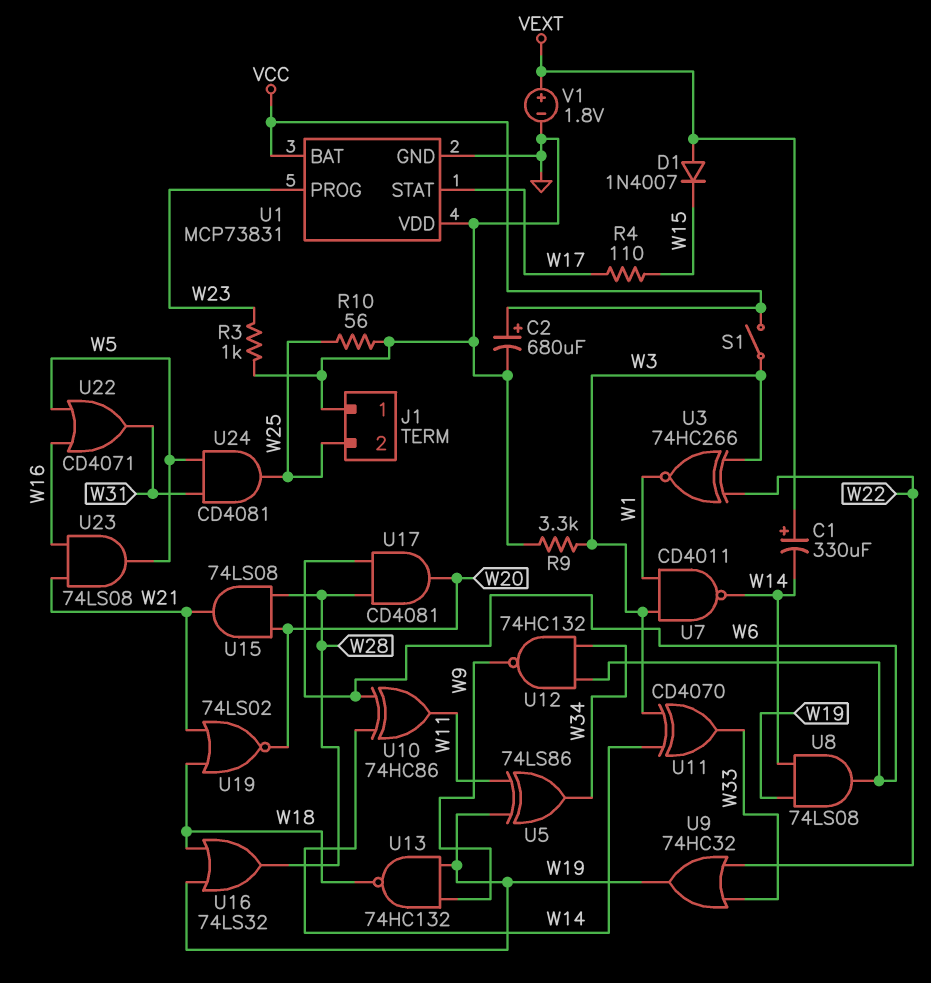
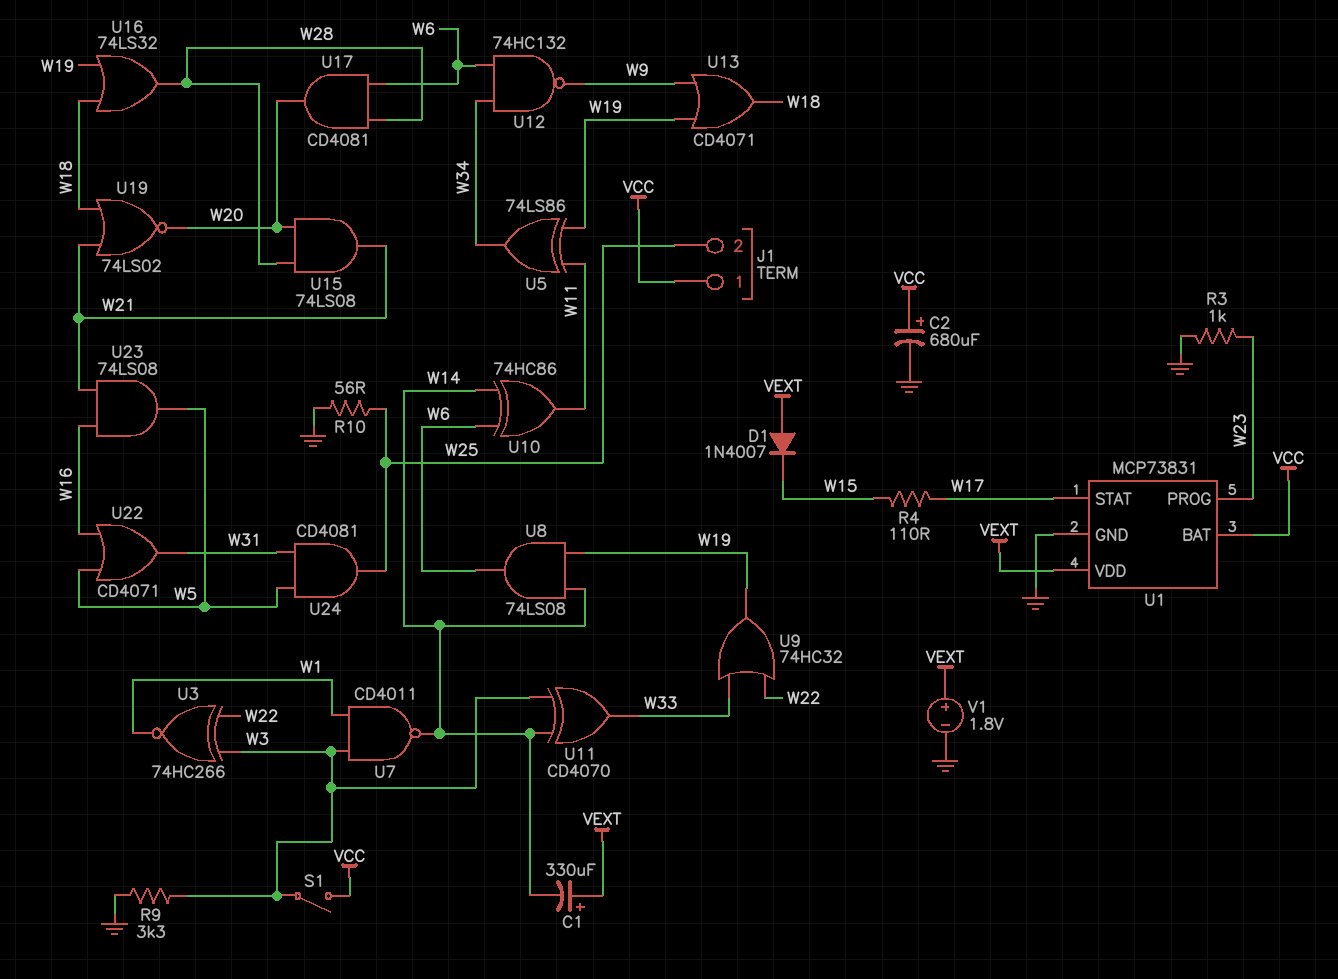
J1 pin 1: GND -> VCC
U1 pin VDD: GND -> VEXT
U13: NAND 74HC132 (in W9, in W19, out W18) -> OR CD4071 (in W9, in W19, out W18)

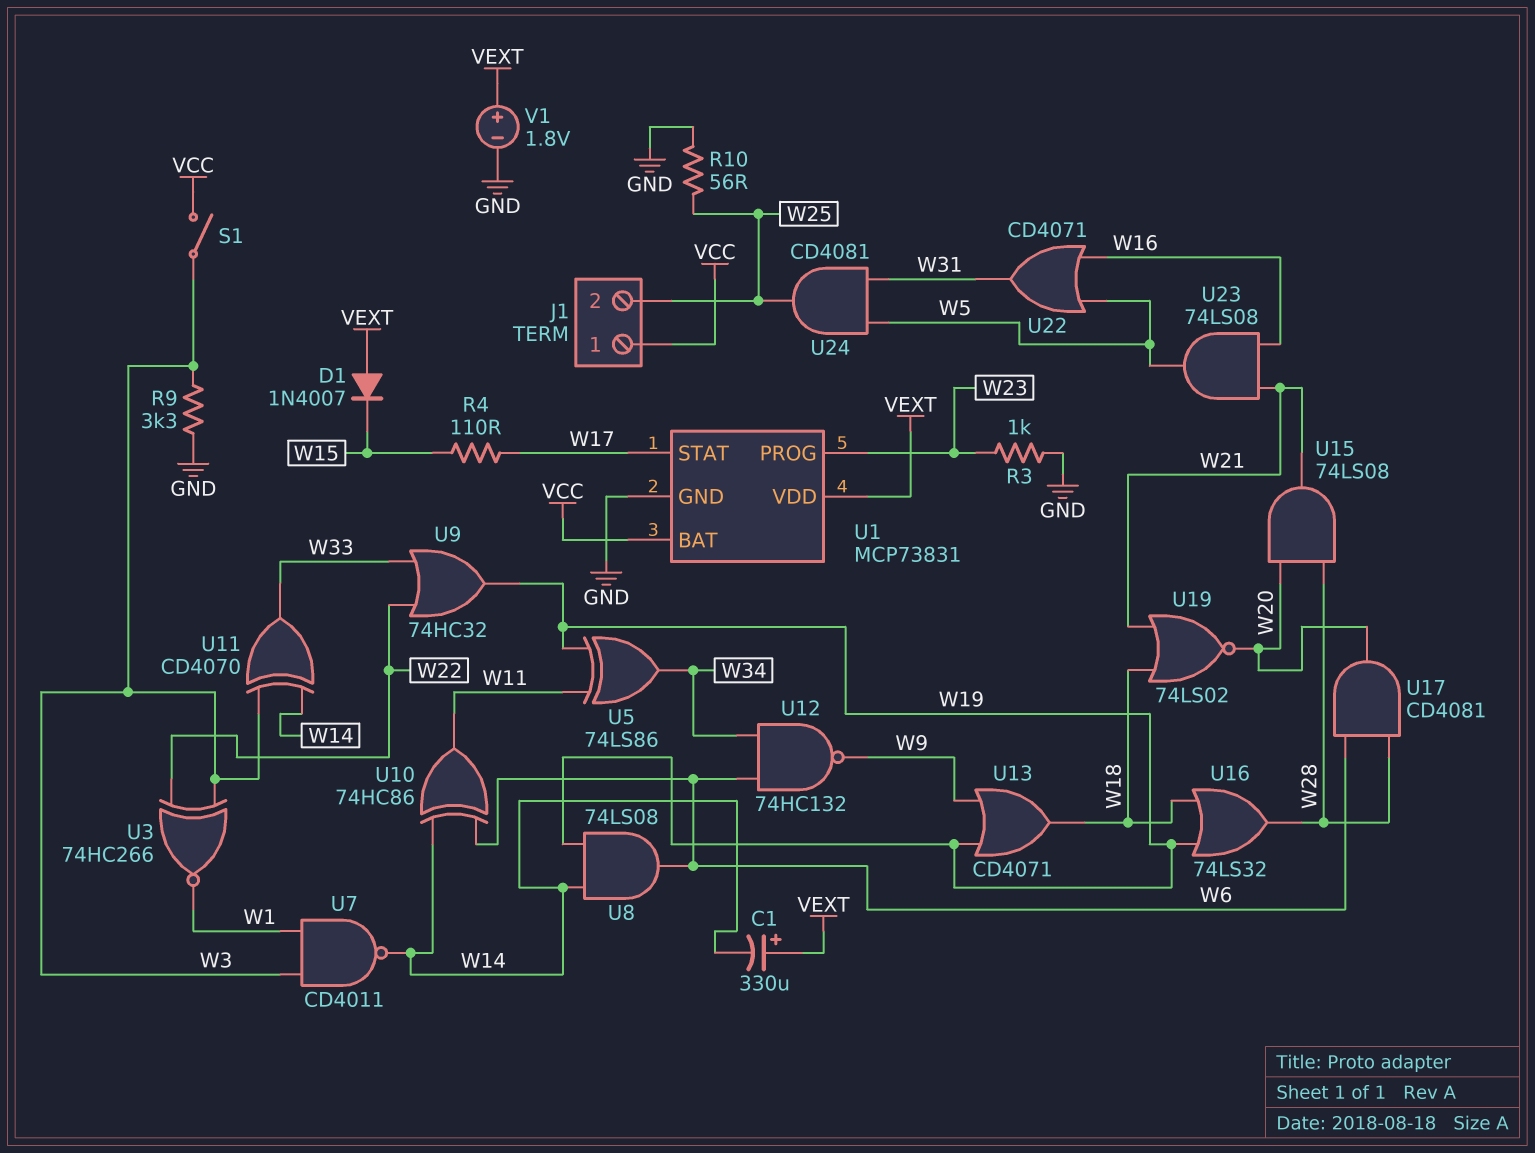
C2: 680uF (plus VCC, minus GND) -> none

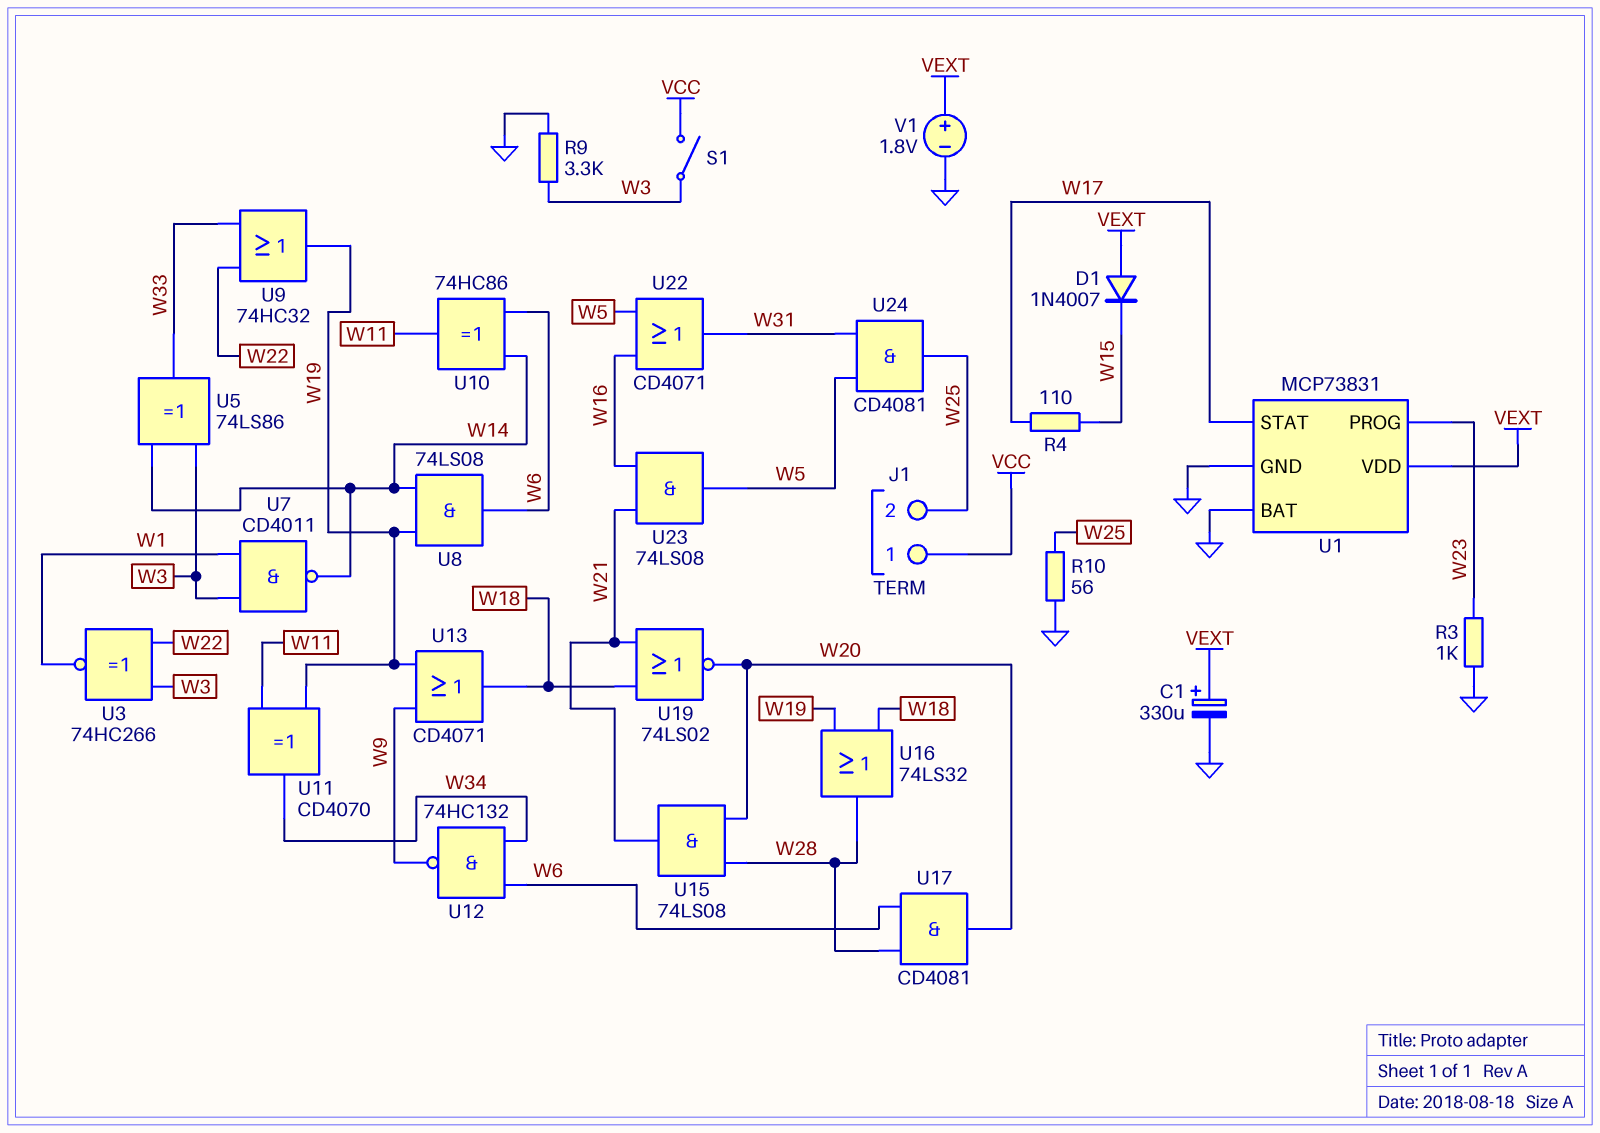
C1: 330uF (plus VEXT, minus W14) -> 330uF (plus VEXT, minus GND)
U1 pin BAT: VCC -> GND
U5: XOR 74LS86 (in W11, in W19, out W34) -> XOR 74LS86 (in W3, in W14, out W33)
U11: XOR CD4070 (in W3, in W14, out W33) -> XOR CD4070 (in W11, in W19, out W34)

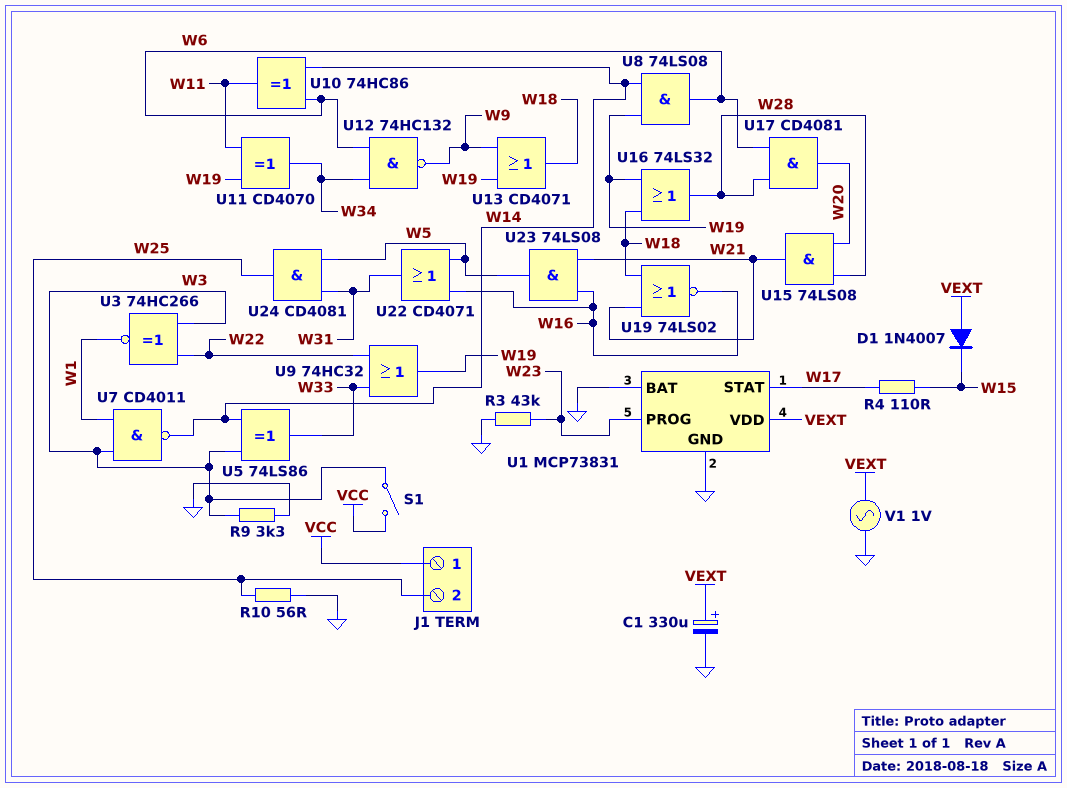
R3: 1k (GND, W23) -> 43k (GND, W23)
U19: NOR 74LS02 (in W18, in W21, out W20) -> NOR 74LS02 (in W18, in W21, out W16)
V1: 1.8V (plus VEXT, minus GND) -> AC 1V (GND, VEXT)

